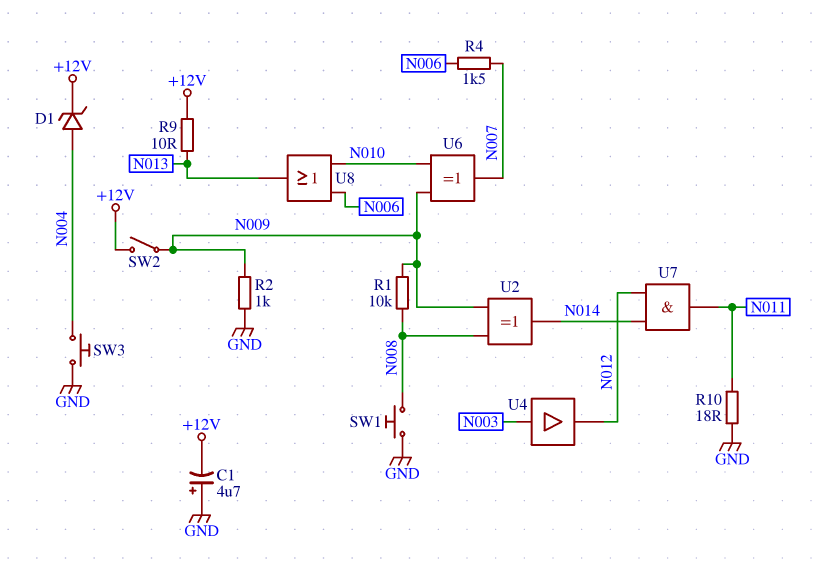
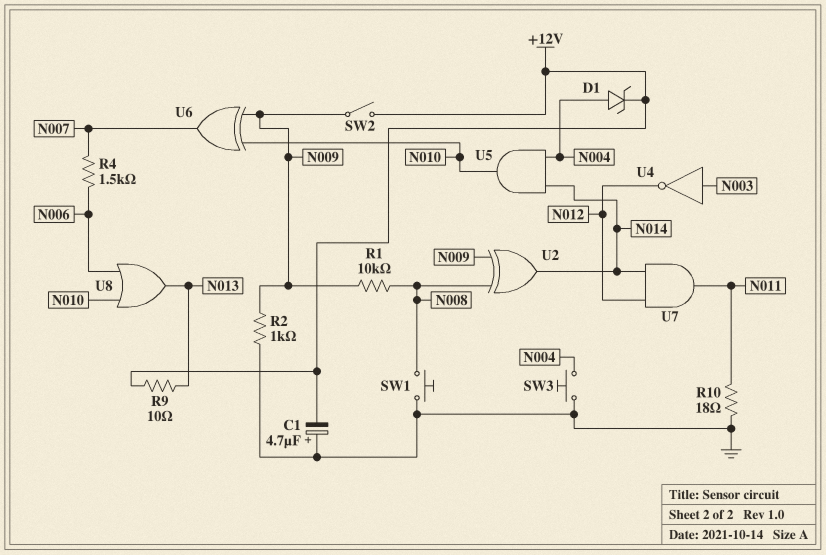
U4: buffer (in N003, out N012) -> NOT (in N003, out N012)
U5: none -> AND (in N004, in N014, out N010)

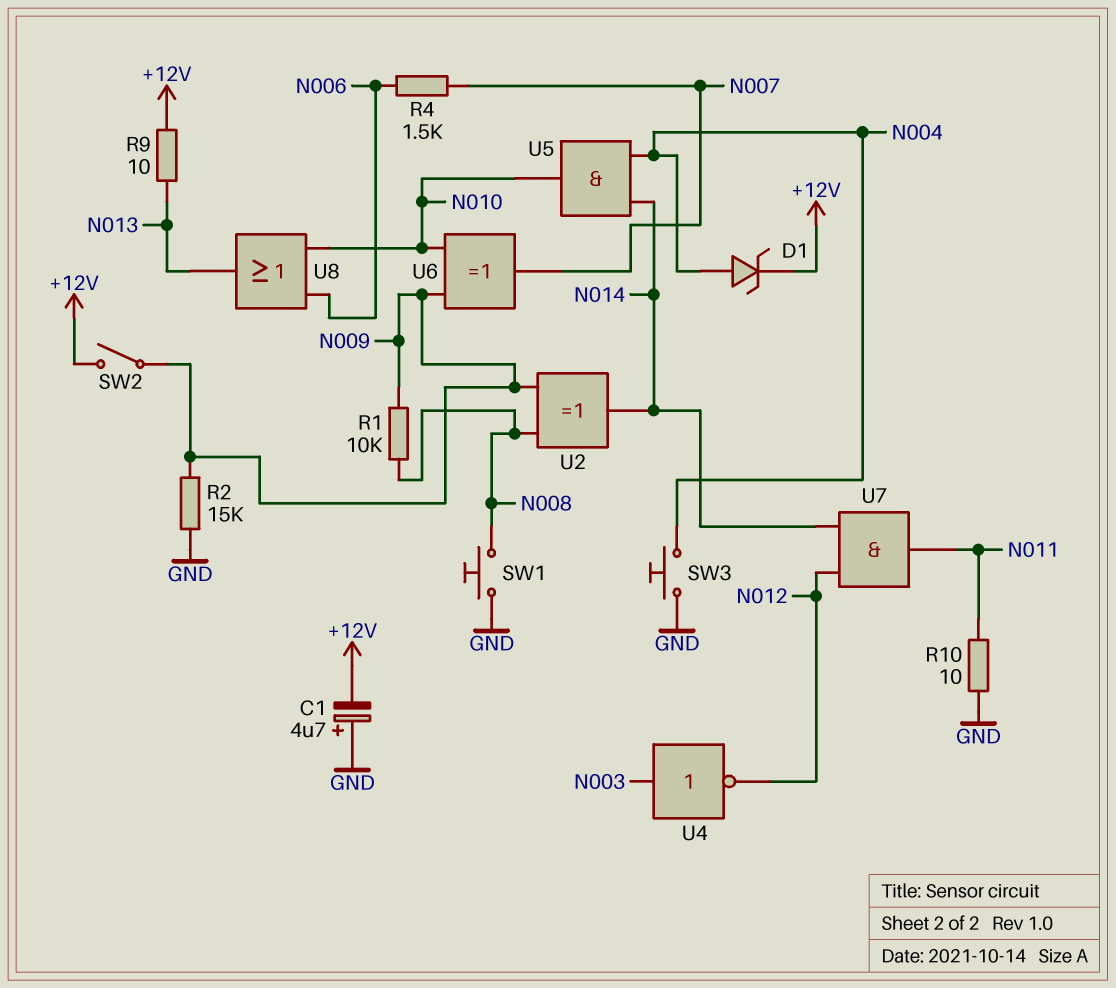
R2: 1k (GND, N009) -> 15k (GND, N009)
R10: 18 (GND, N011) -> 10 (GND, N011)

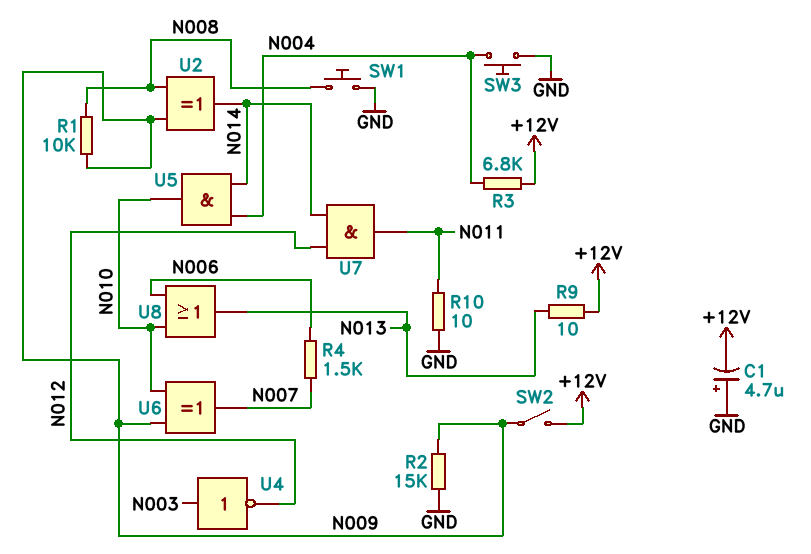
D1: zener (A N004, K +12V) -> none
R3: none -> 6.8k (+12V, N004)

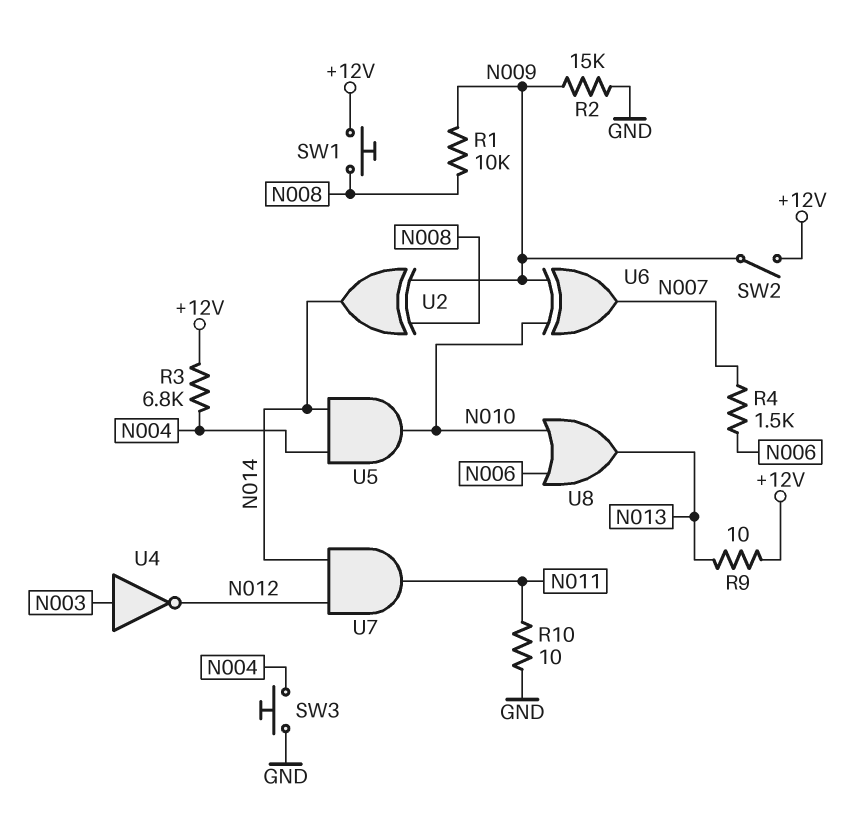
C1: 4.7uF (plus GND, minus +12V) -> none
SW1: button (GND, N008) -> button (+12V, N008)

